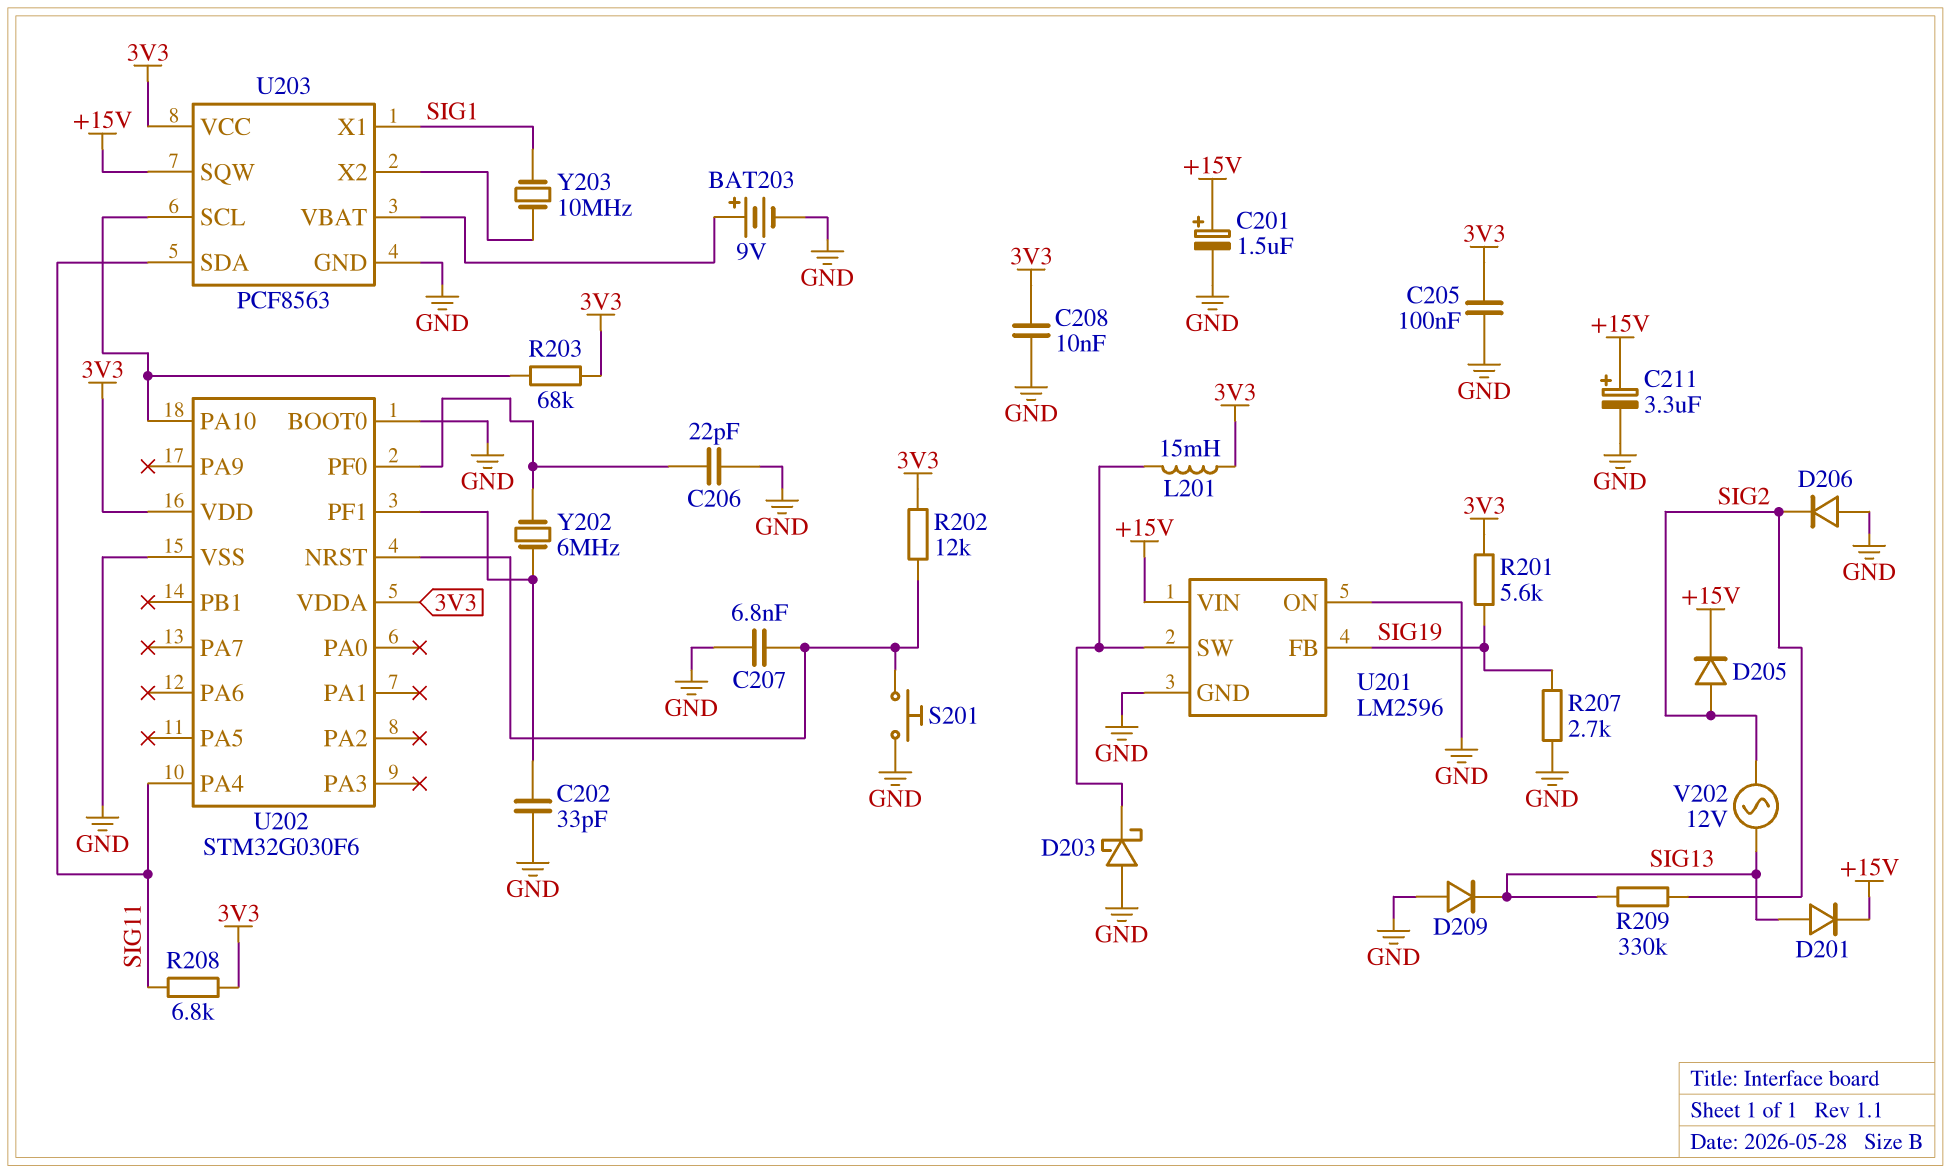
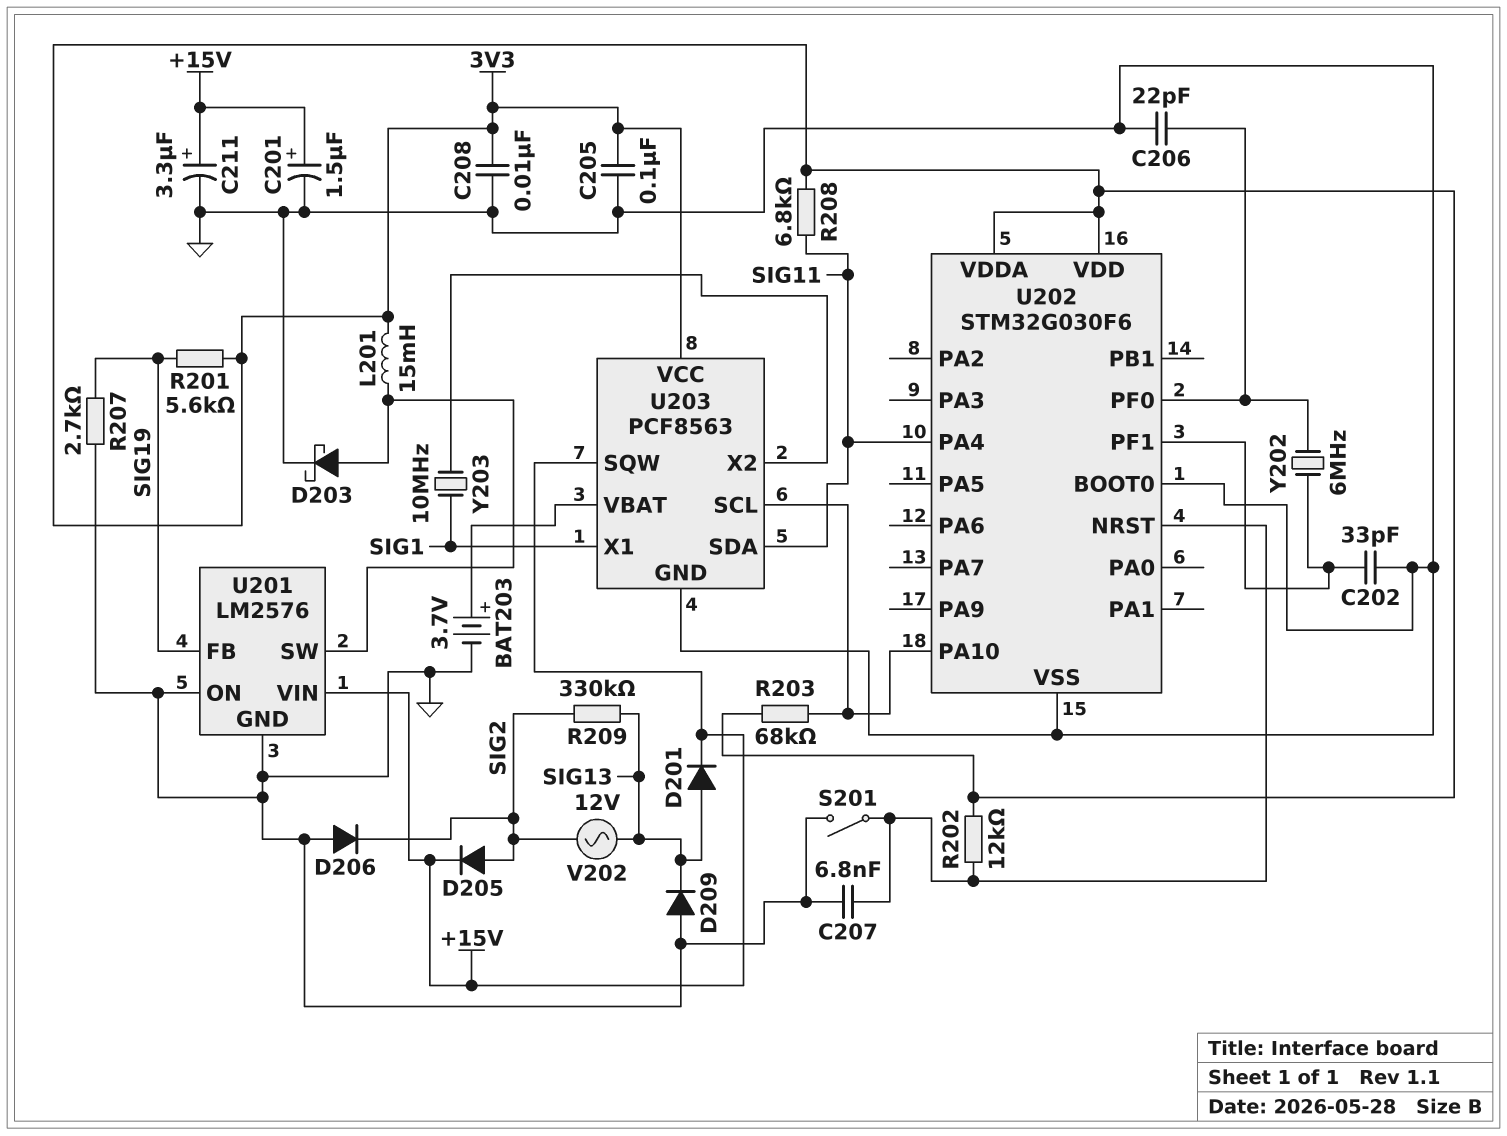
BAT203: 9V (plus U203/VBAT, minus GND) -> 3.7V (plus U203/VBAT, minus GND)
D203: schottky (A GND, K U201/SW) -> schottky (A U201/SW, K GND)
S201: button (GND, U202/NRST) -> switch (GND, U202/NRST)
U201: LM2596 -> LM2576

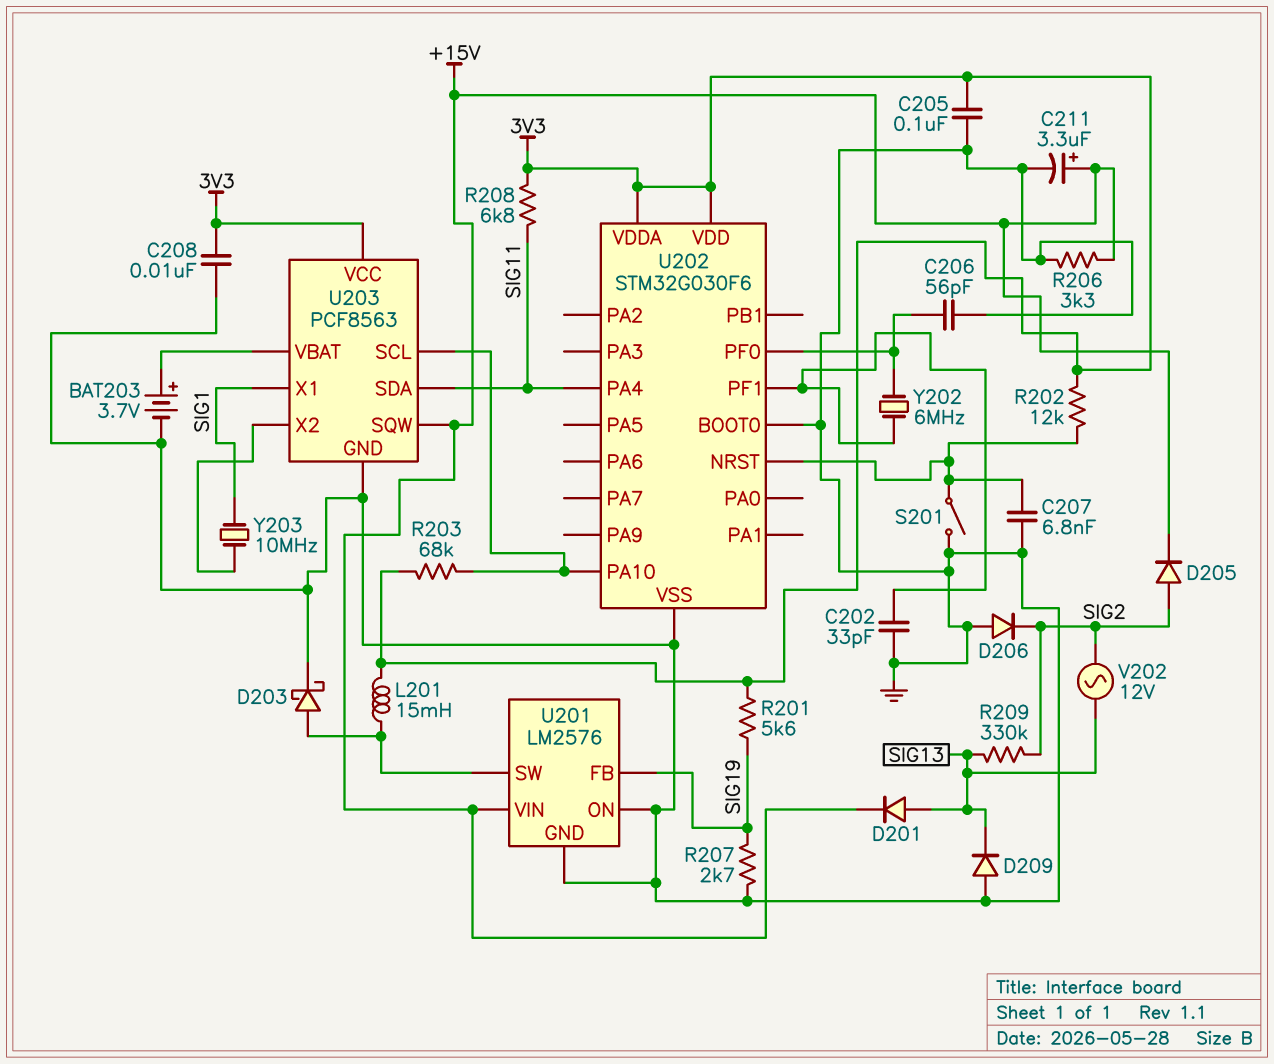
C201: 1.5uF (plus +15V, minus GND) -> none
C206: 22pF (GND, U202/PF0) -> 56pF (GND, U202/PF0)
R206: none -> 3.3k (+15V, GND)

